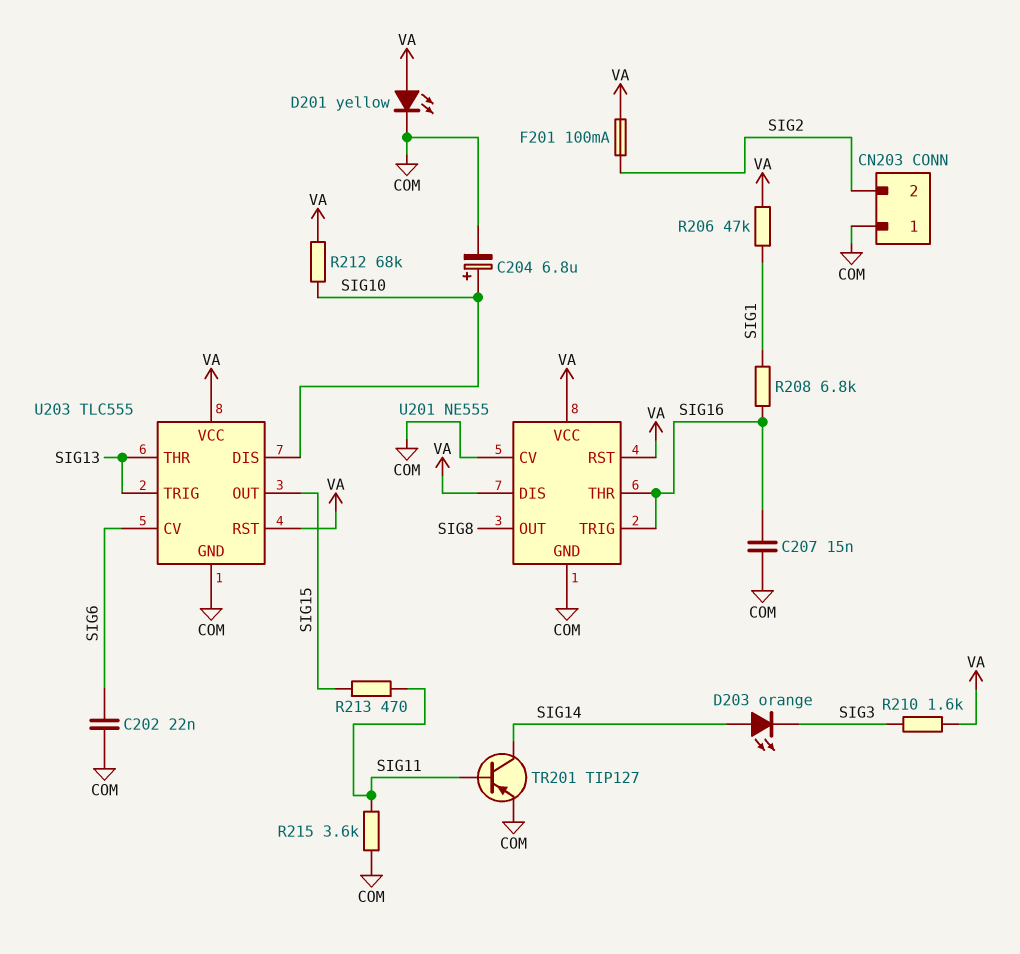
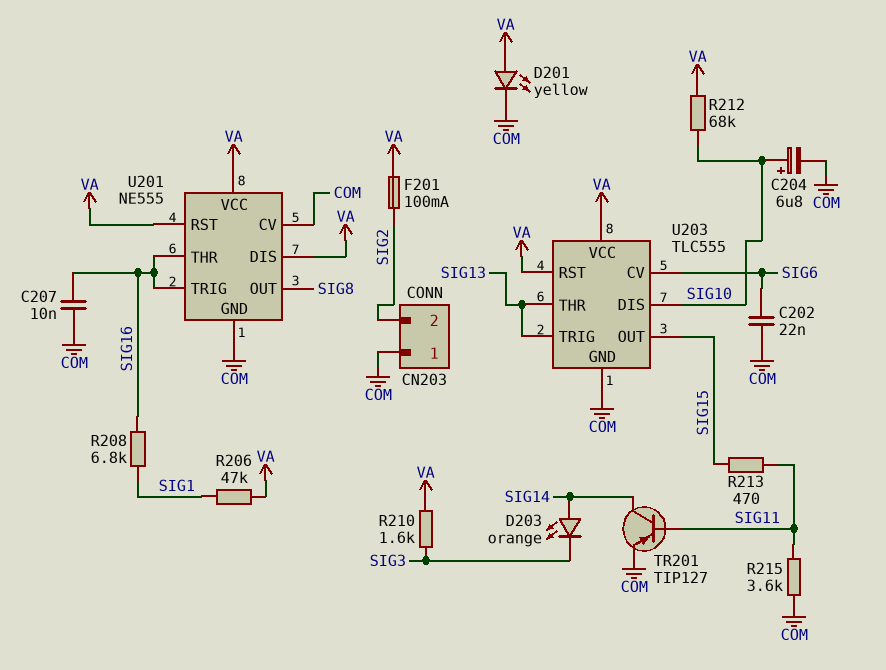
C207: 15nF (COM, SIG16) -> 10nF (COM, SIG16)

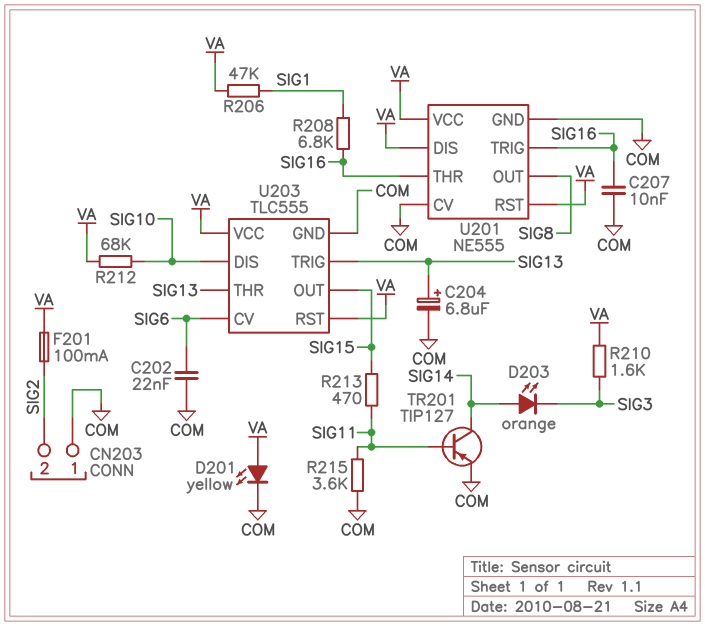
C204: 6.8uF (plus SIG10, minus COM) -> 6.8uF (plus SIG13, minus COM)

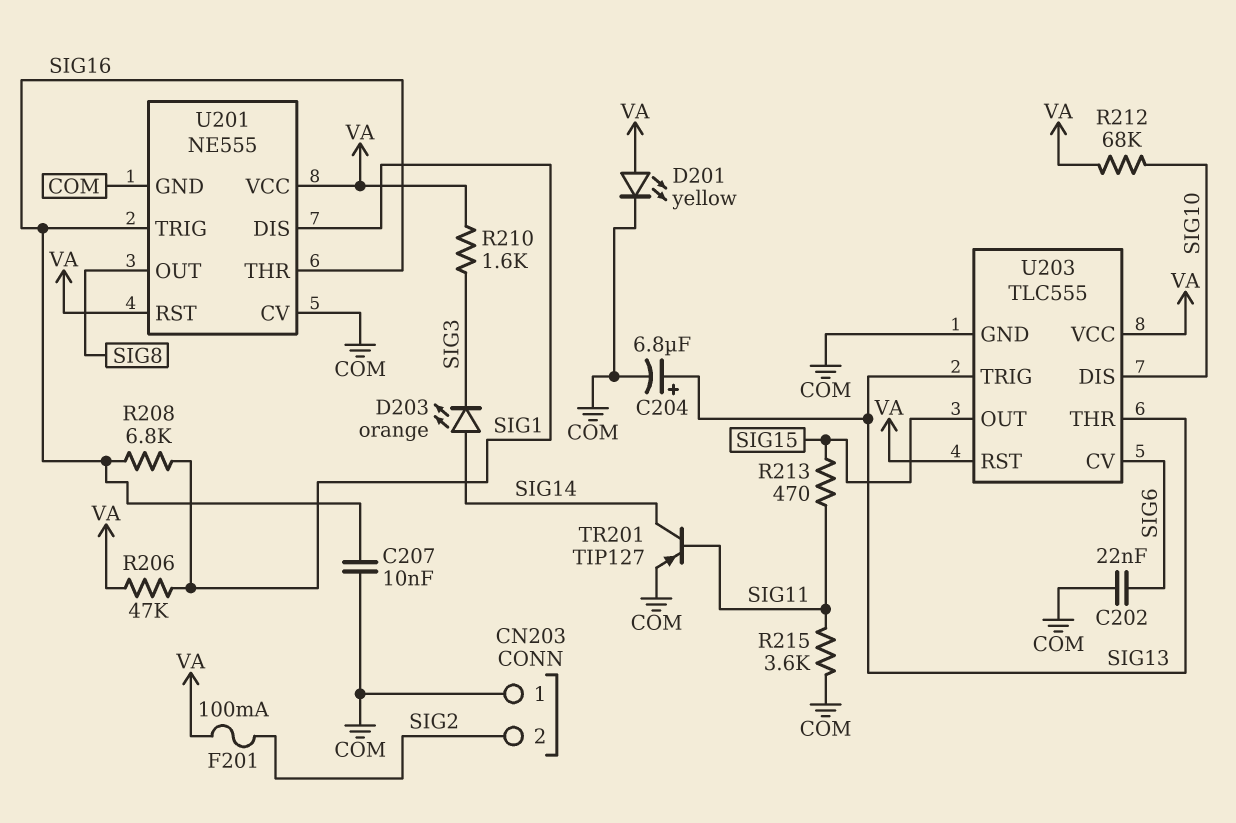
U201 pin DIS: VA -> SIG1

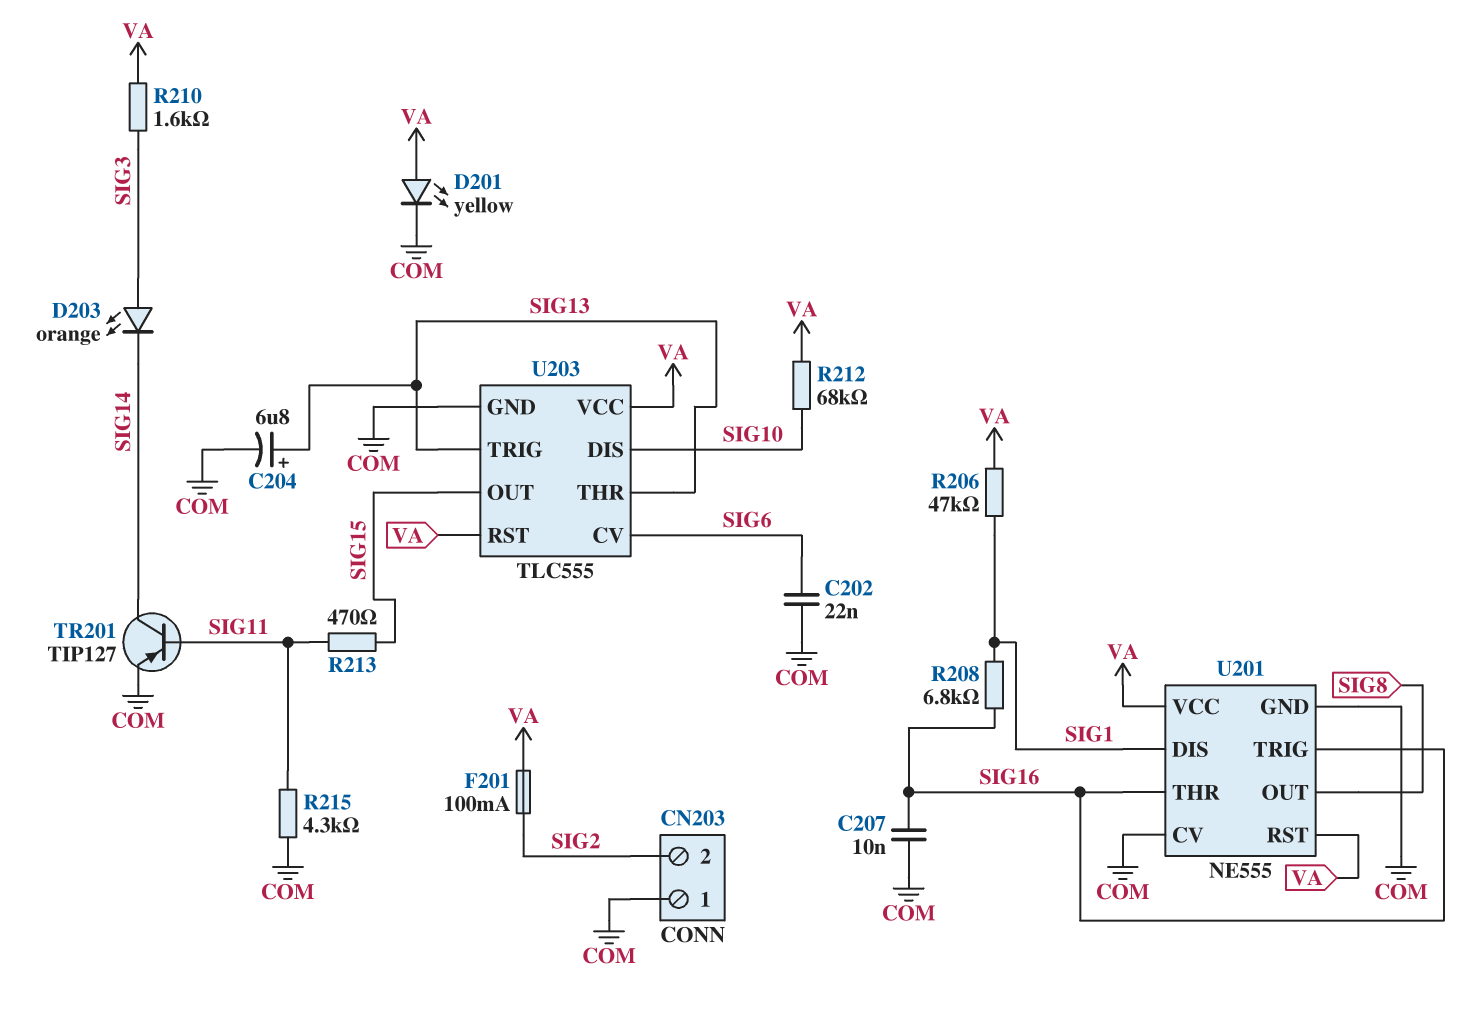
D203: LED orange (A SIG14, K SIG3) -> LED orange (A SIG3, K SIG14)
R215: 3.6k (COM, SIG11) -> 4.3k (COM, SIG11)

